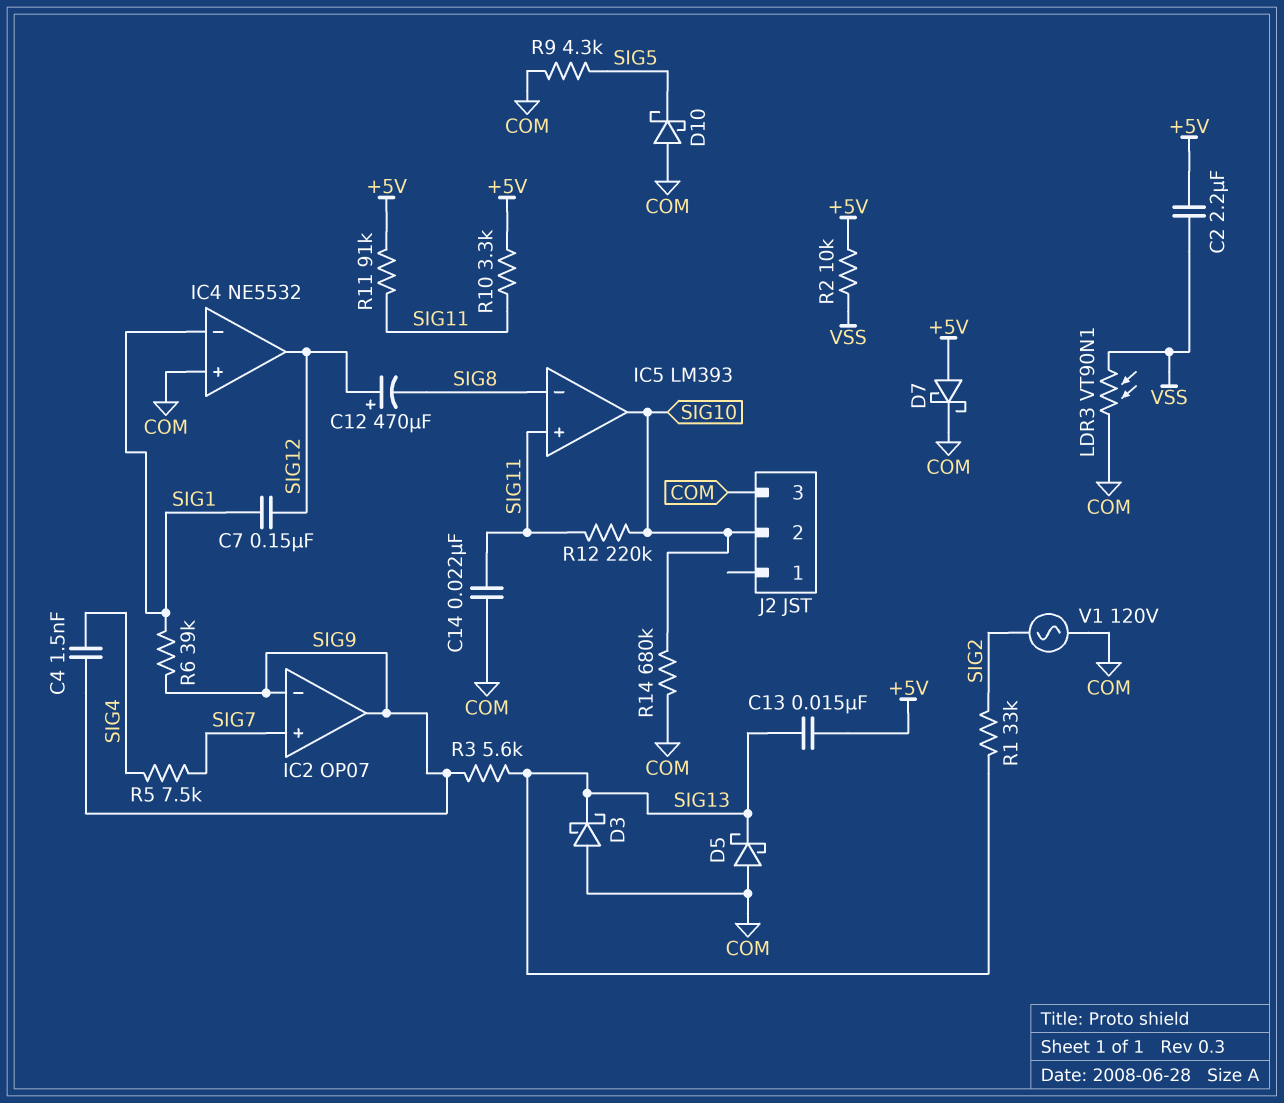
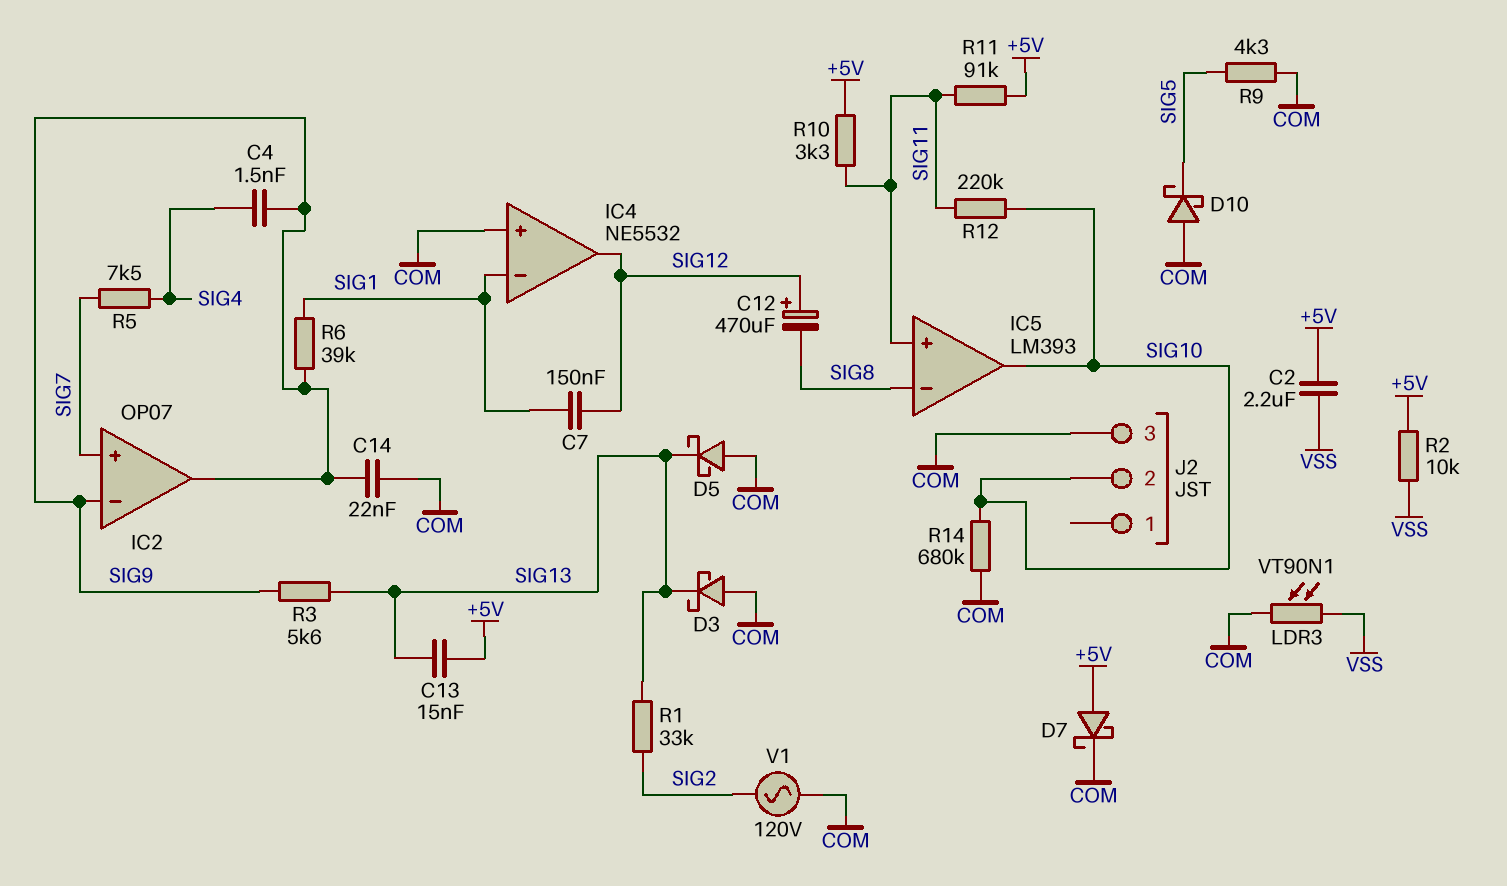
C14: 22nF (COM, SIG11) -> 22nF (COM, SIG9)

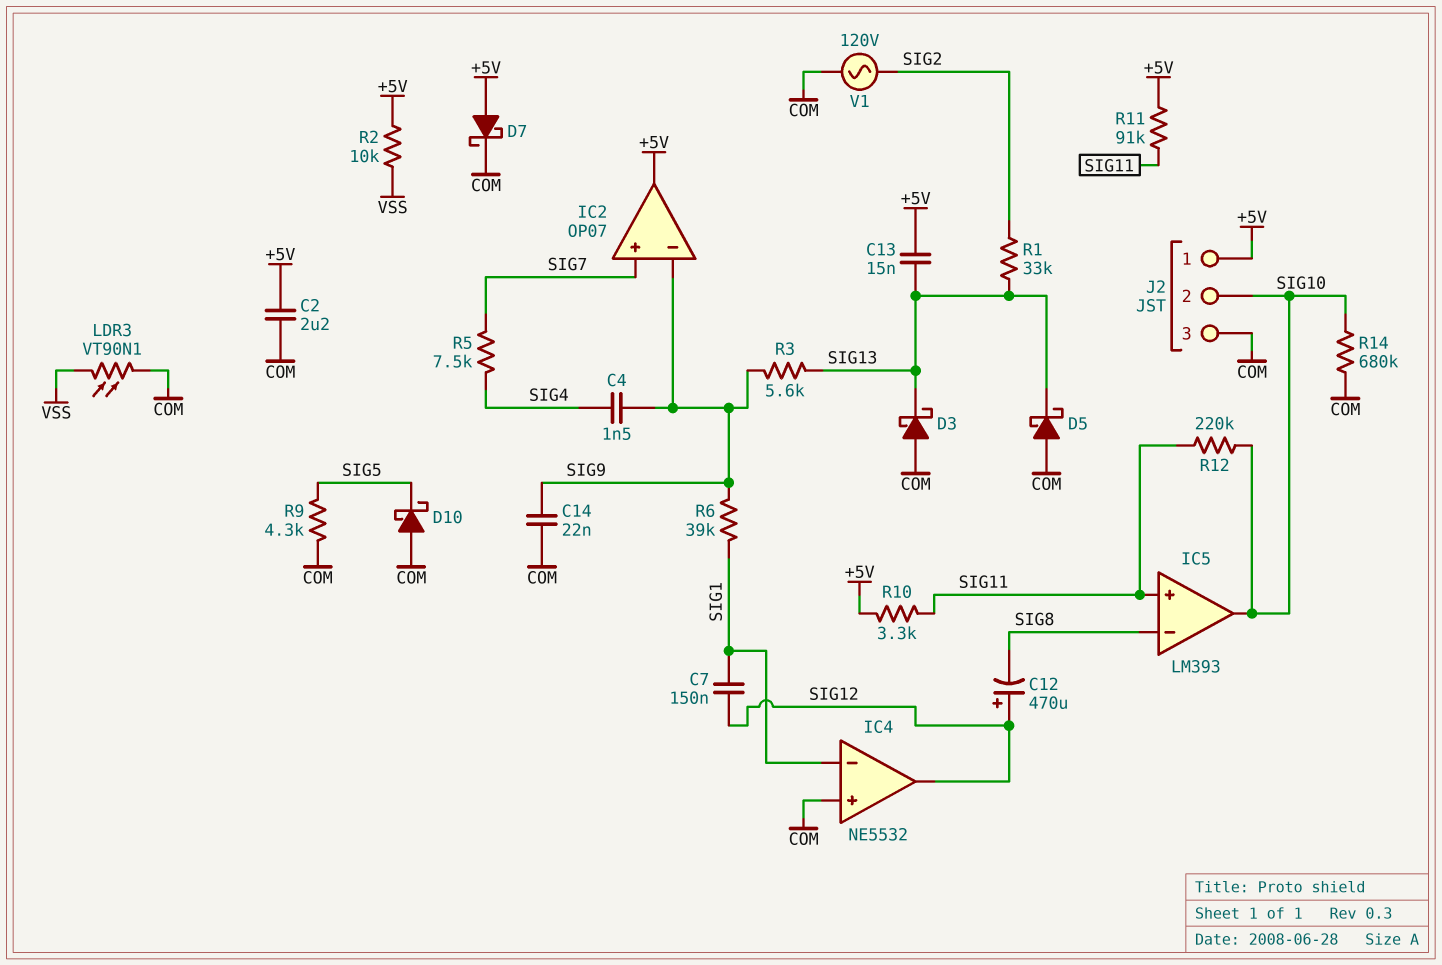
C2: 2.2uF (+5V, VSS) -> 2.2uF (+5V, COM)
IC2 pin out: SIG9 -> +5V
J2 pin 1: none -> +5V

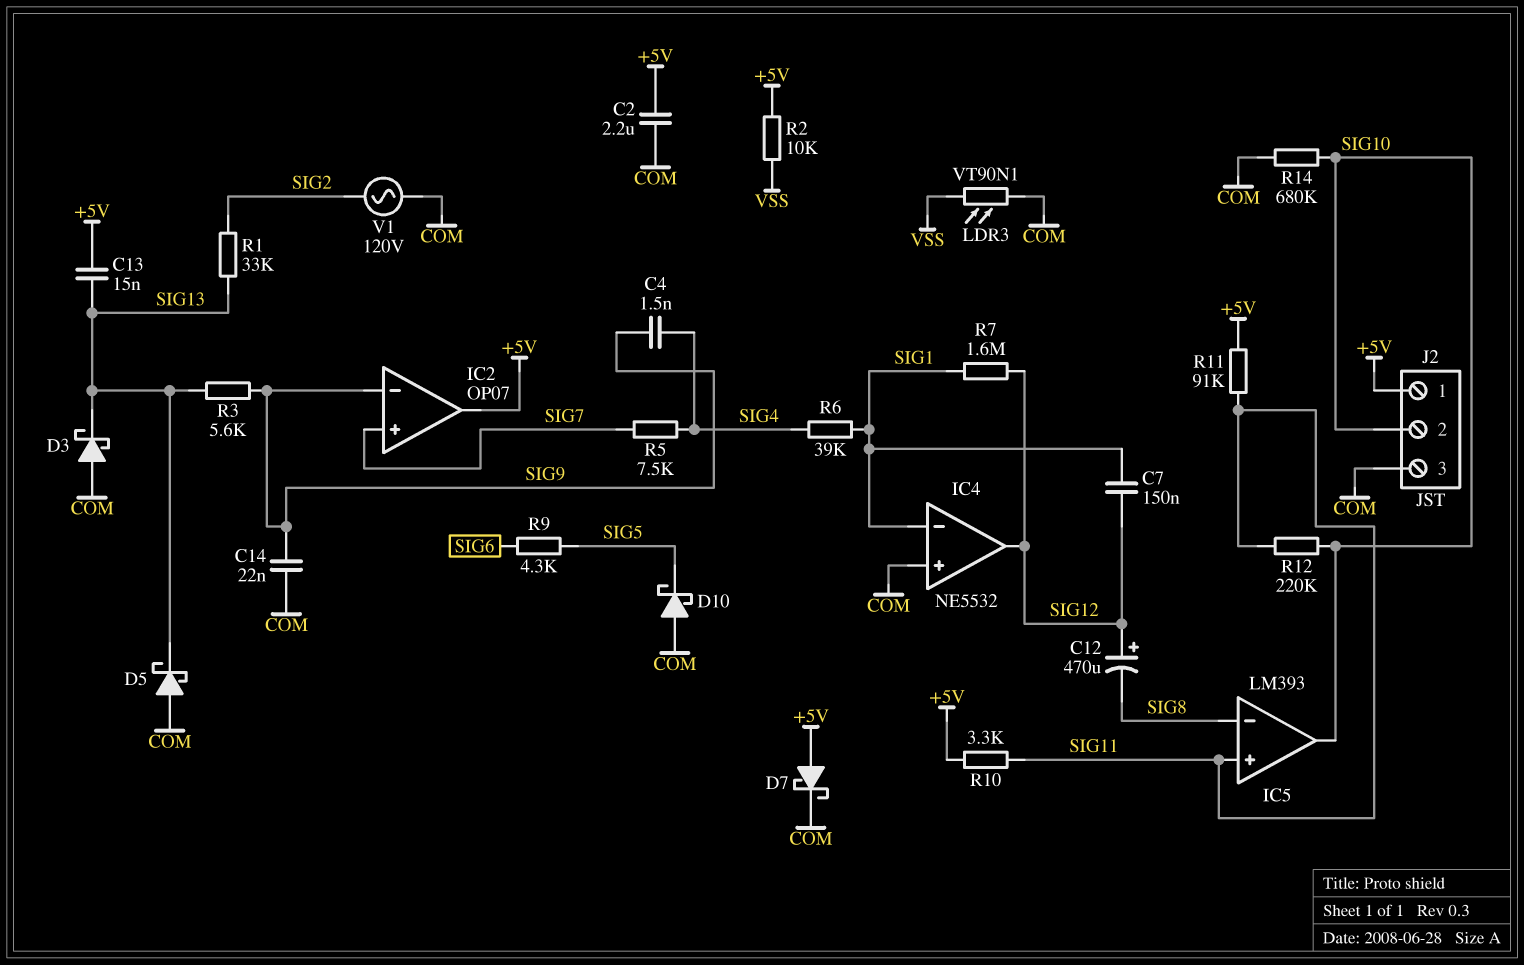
R6: 39k (SIG1, SIG9) -> 39k (SIG1, SIG4)
R7: none -> 1.6M (SIG1, SIG12)
R9: 4.3k (COM, SIG5) -> 4.3k (SIG5, SIG6)

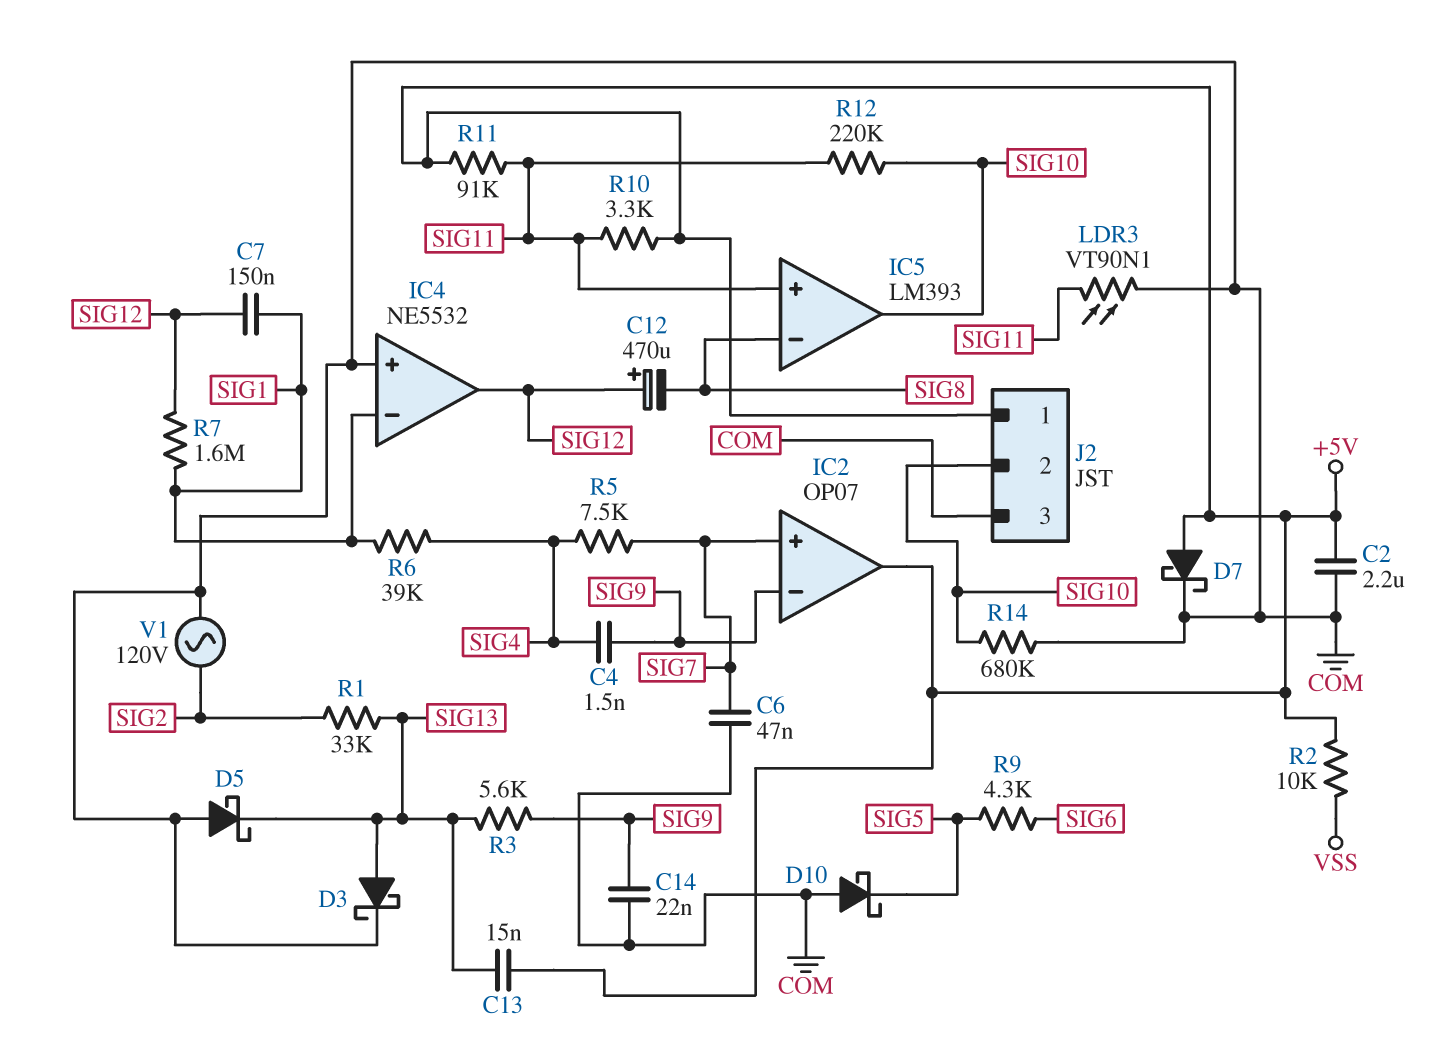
C6: none -> 47nF (COM, SIG7)
D3: schottky (A COM, K SIG13) -> schottky (A SIG13, K COM)
LDR3: VT90N1 (COM, VSS) -> VT90N1 (COM, SIG11)

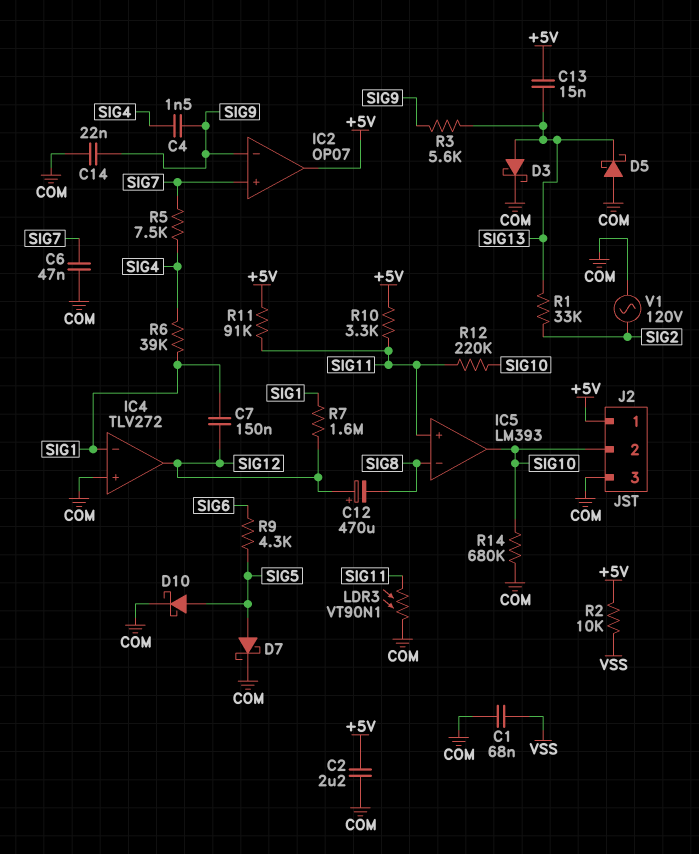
C1: none -> 68nF (COM, VSS)
D7: schottky (A +5V, K COM) -> schottky (A SIG5, K COM)
D10: schottky (A COM, K SIG5) -> schottky (A SIG5, K COM)
IC4: NE5532 -> TLV272

